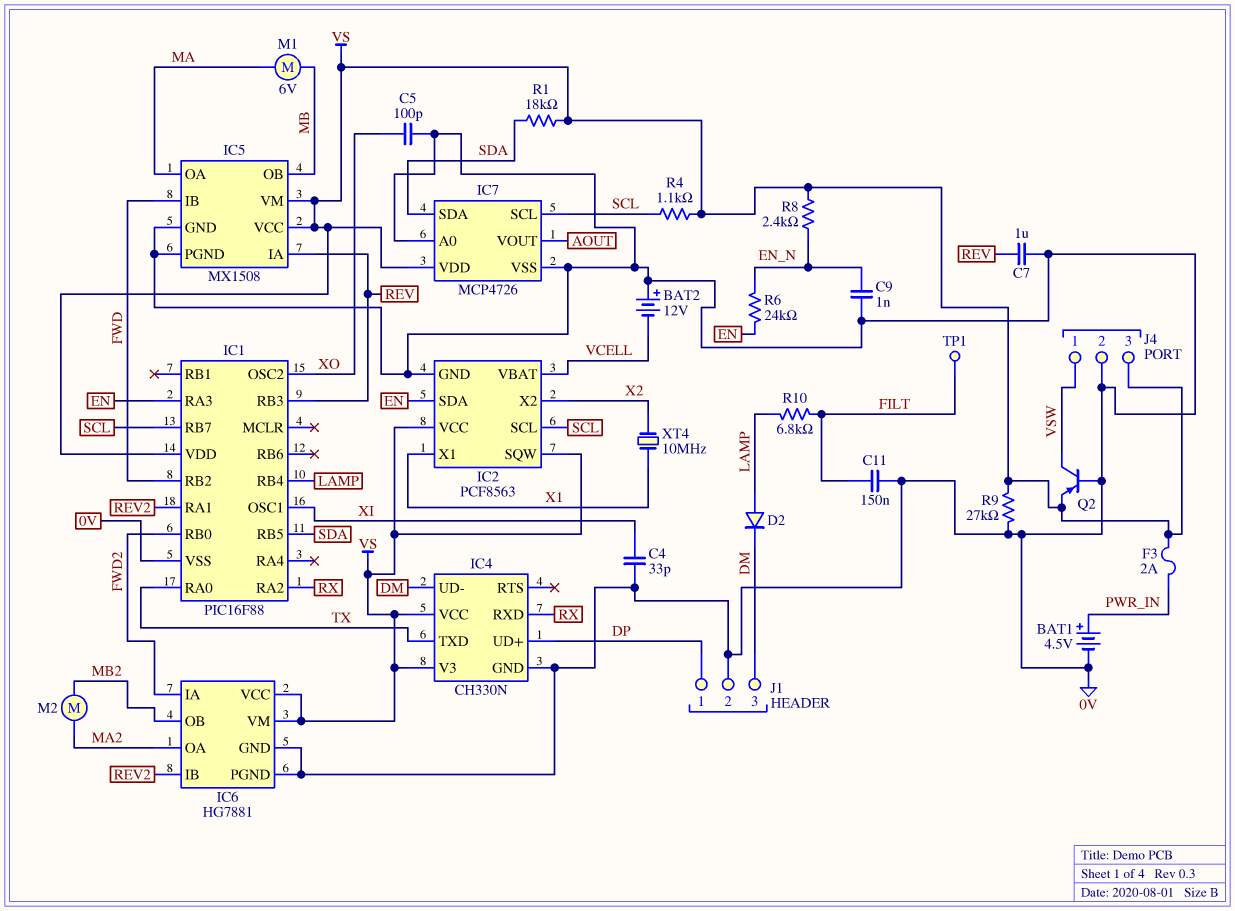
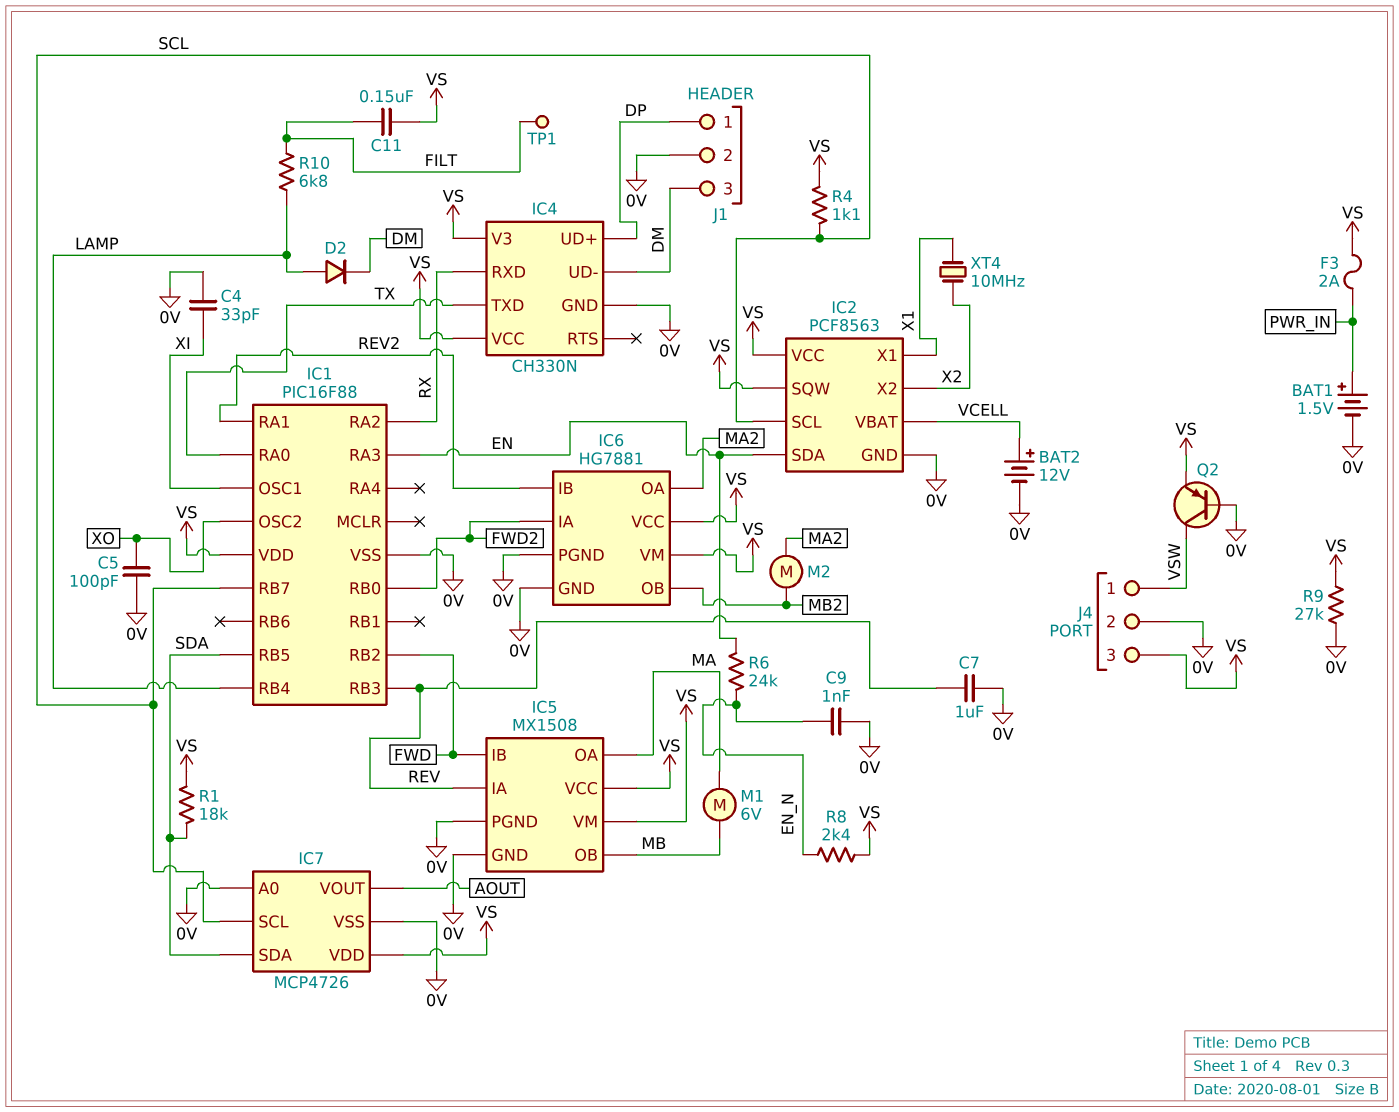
BAT1: 4.5V (plus PWR_IN, minus 0V) -> 1.5V (plus PWR_IN, minus 0V)
BAT2: 12V (plus 0V, minus VCELL) -> 12V (plus VCELL, minus 0V)
C11: 150nF (0V, FILT) -> 150nF (FILT, VS)

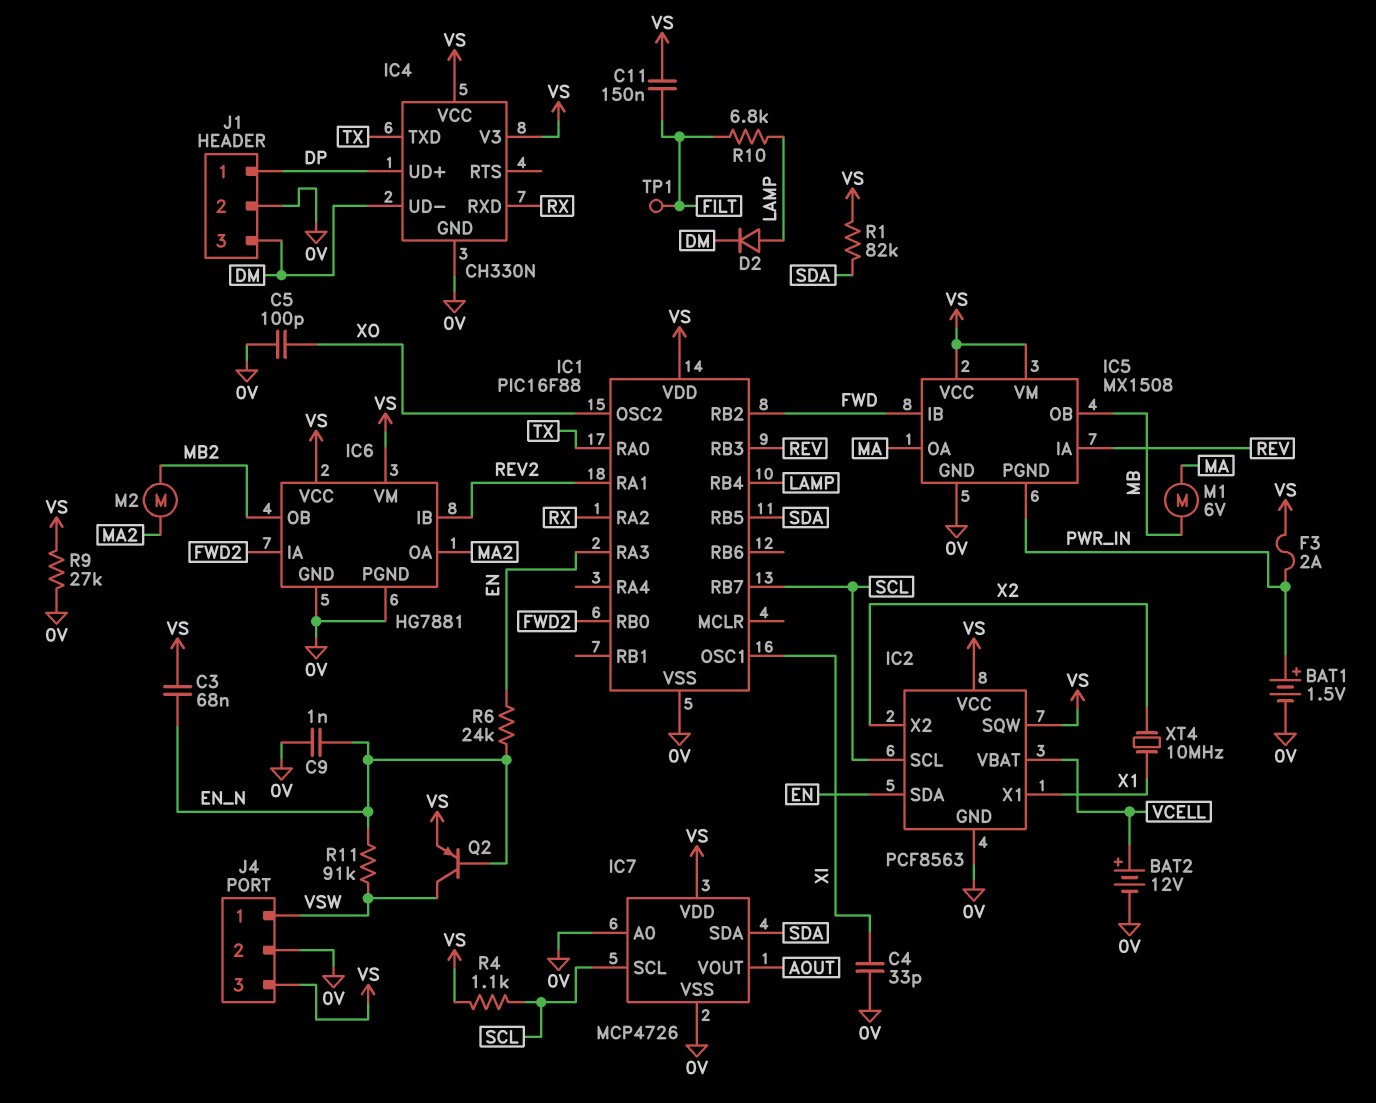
C3: none -> 68nF (EN_N, VS)
C7: 1uF (0V, REV) -> none
IC5 pin PGND: 0V -> PWR_IN
Q2: PNP (B 0V, C VSW, E VS) -> PNP (B EN_N, C VSW, E VS)
R1: 18k (SDA, VS) -> 82k (SDA, VS)
R8: 2.4k (EN_N, VS) -> none
R11: none -> 91k (EN_N, VSW)

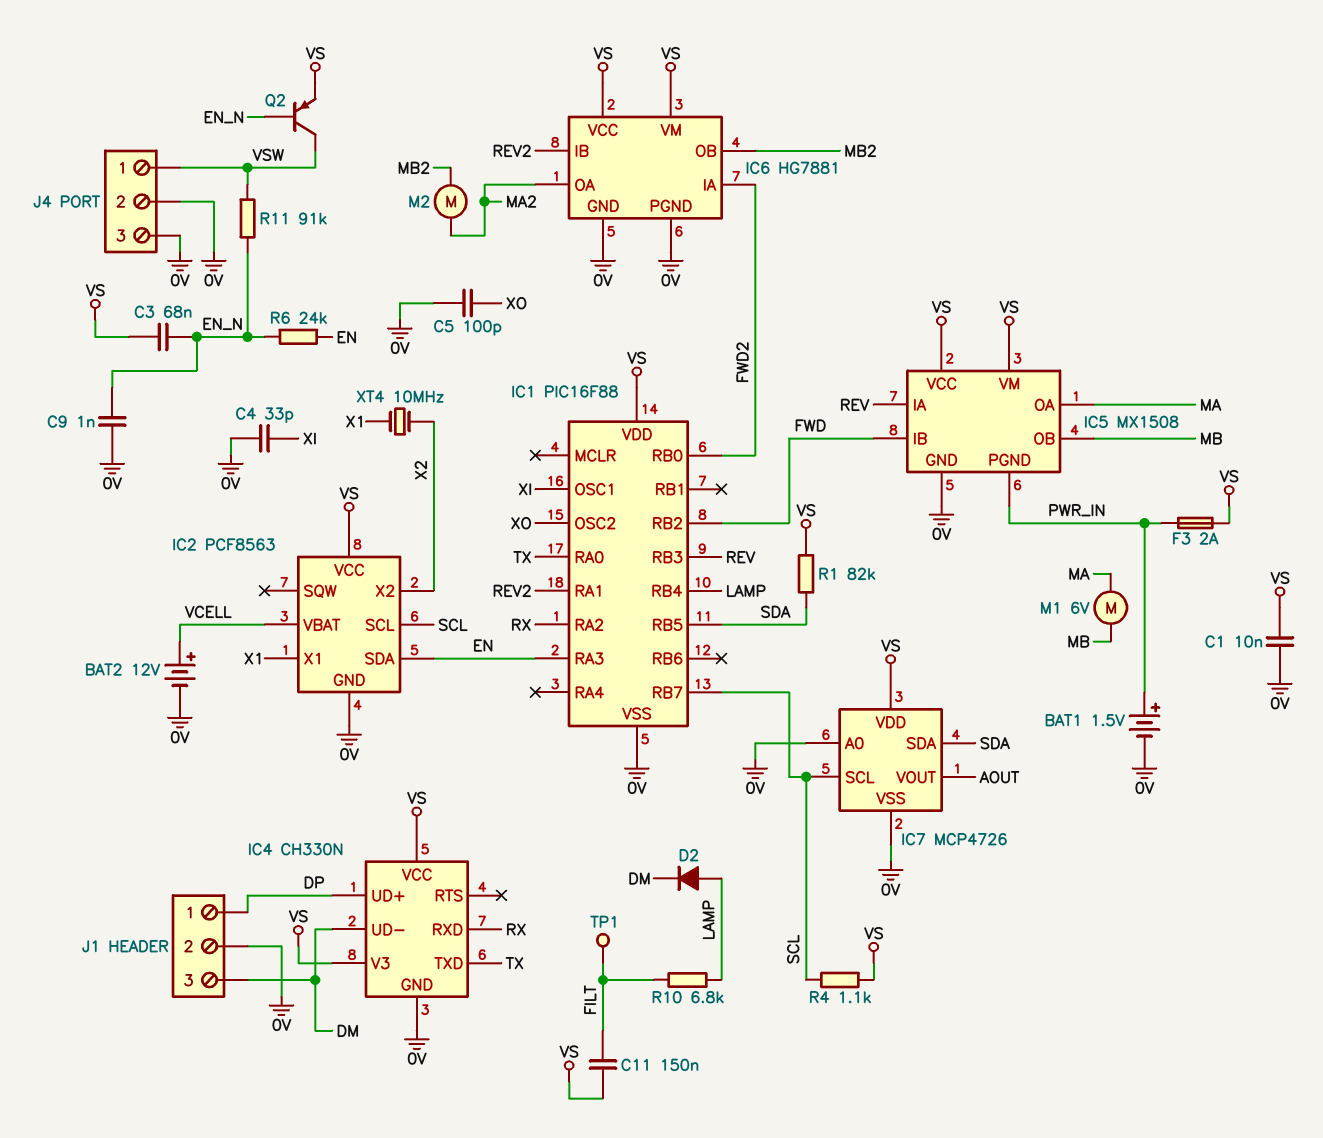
C1: none -> 10nF (0V, VS)
IC2 pin SQW: VS -> none
J4 pin 3: VS -> 0V
R9: 27k (0V, VS) -> none

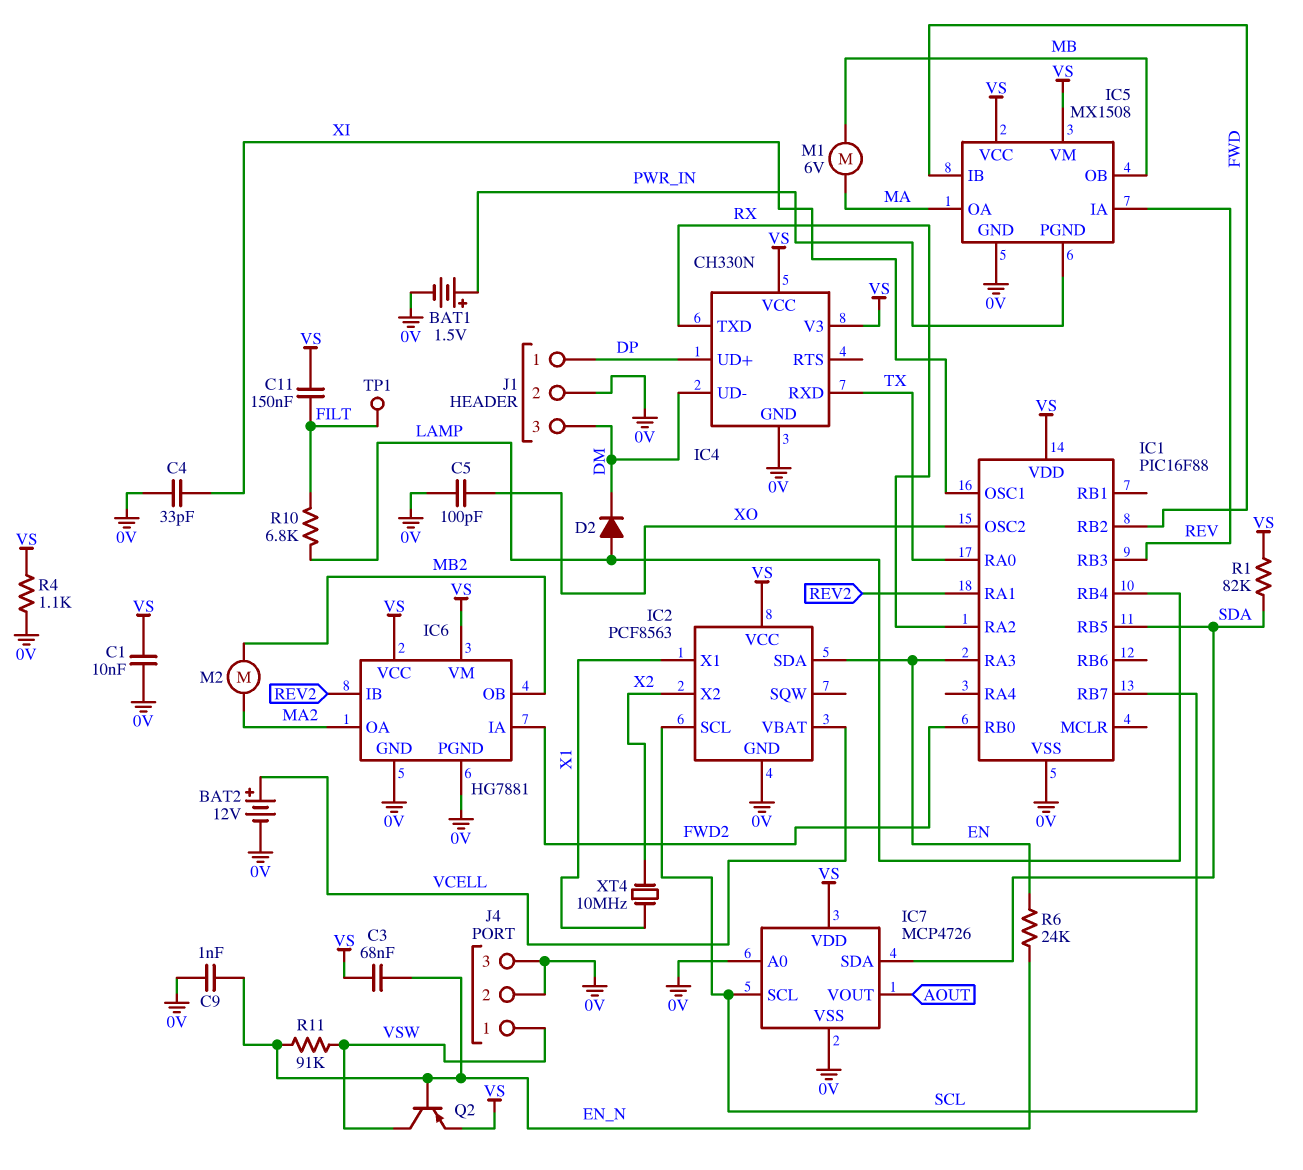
F3: 2A (PWR_IN, VS) -> none
IC4 pin RXD: RX -> TX
IC4 pin TXD: TX -> RX
R4: 1.1k (SCL, VS) -> 1.1k (0V, VS)

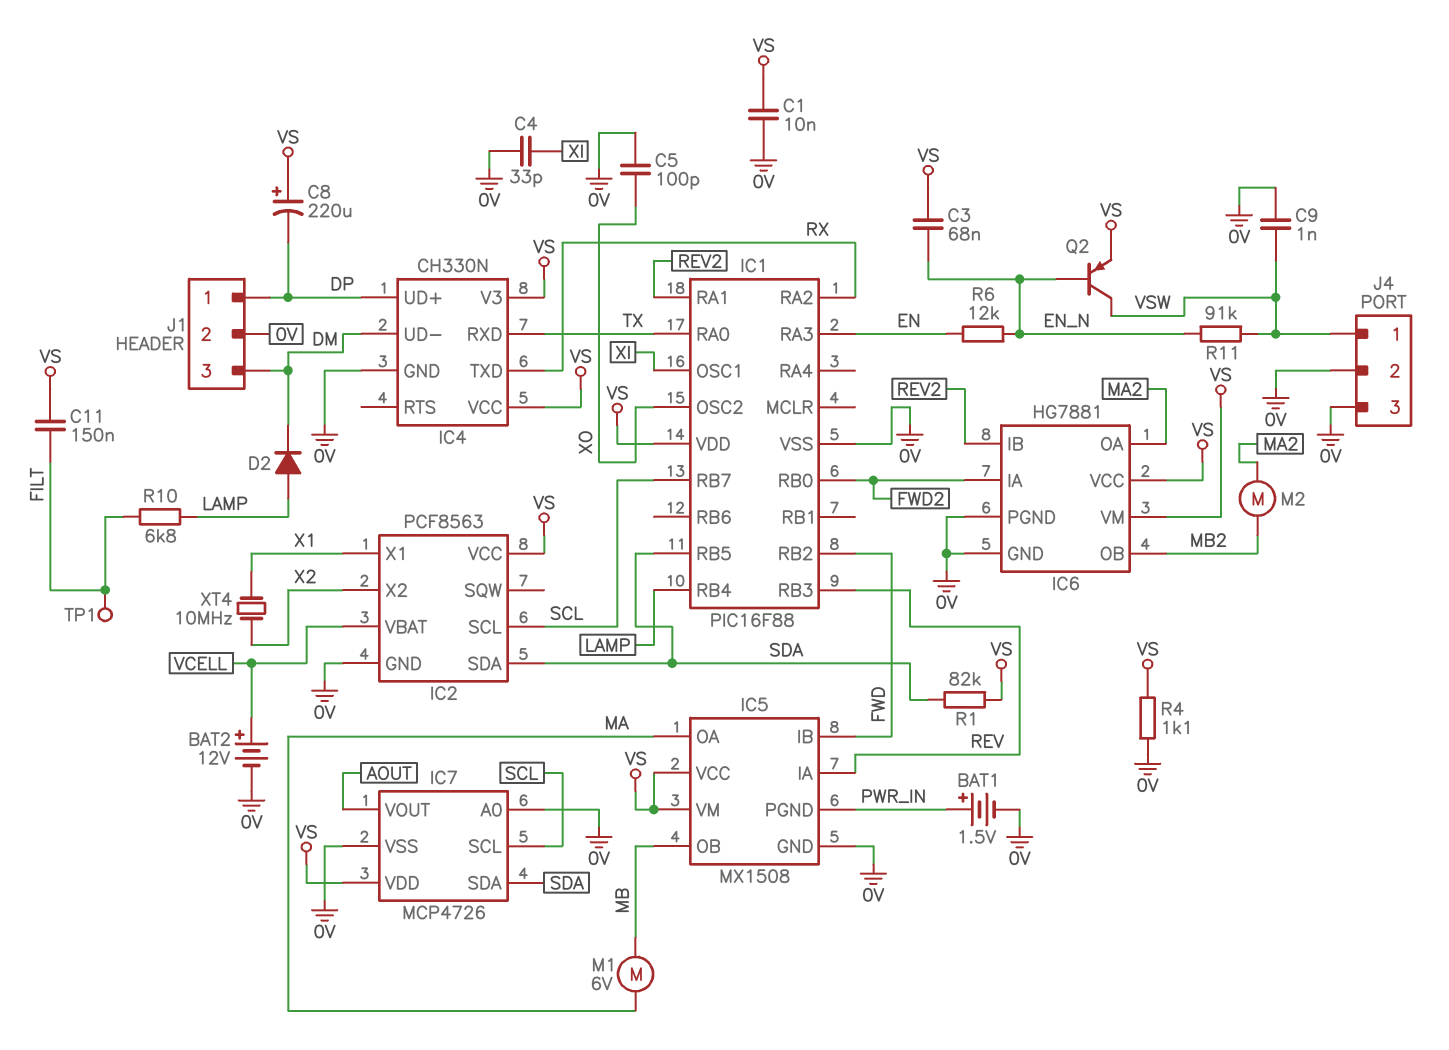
C8: none -> 220uF (plus VS, minus DP)
C9: 1nF (0V, EN_N) -> 1nF (0V, VSW)
IC2 pin SDA: EN -> SDA
R6: 24k (EN, EN_N) -> 12k (EN, EN_N)

